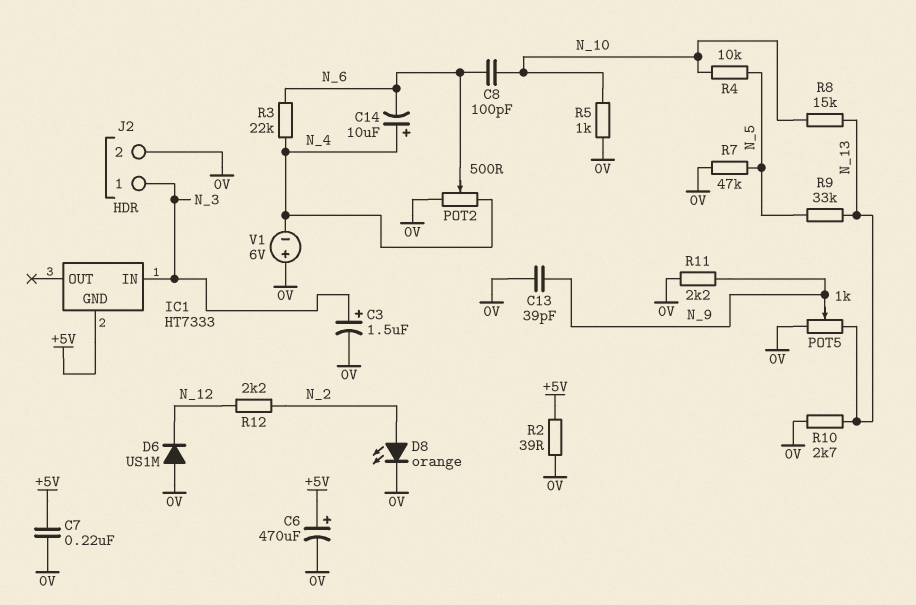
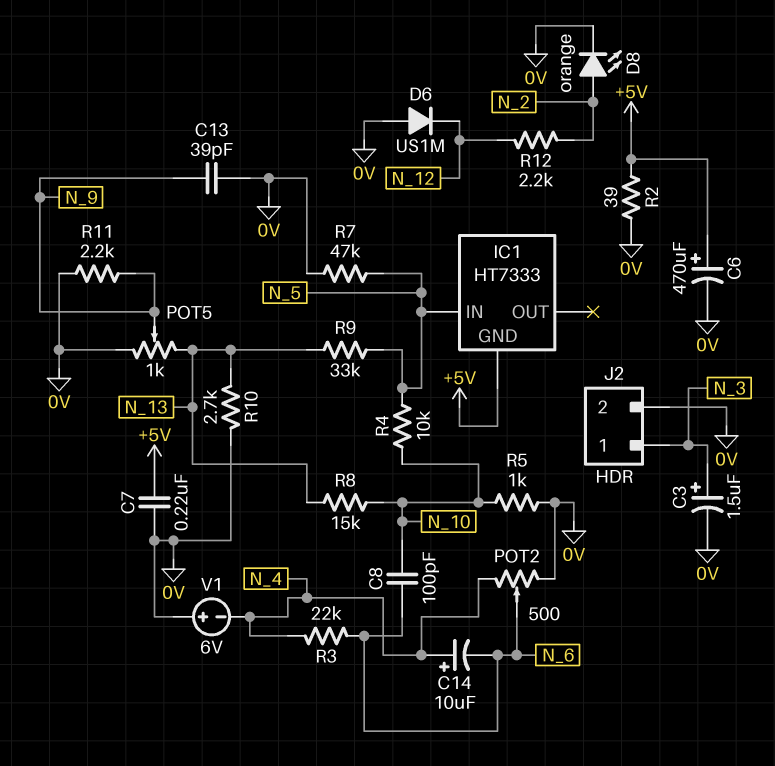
IC1 pin IN: N_3 -> N_5

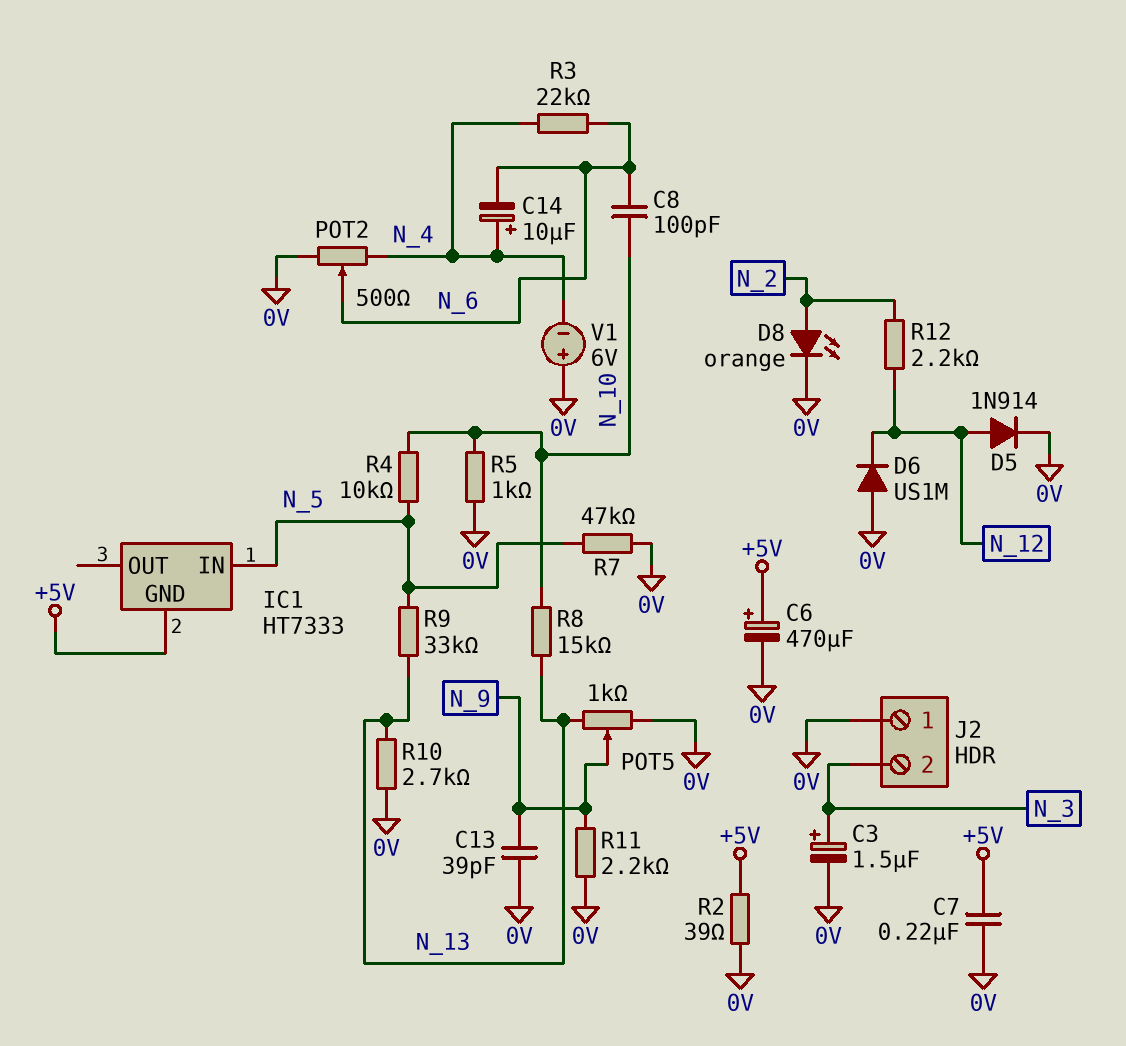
D5: none -> diode 1N914 (A N_12, K 0V)
J2 pin 1: N_3 -> 0V
J2 pin 2: 0V -> N_3

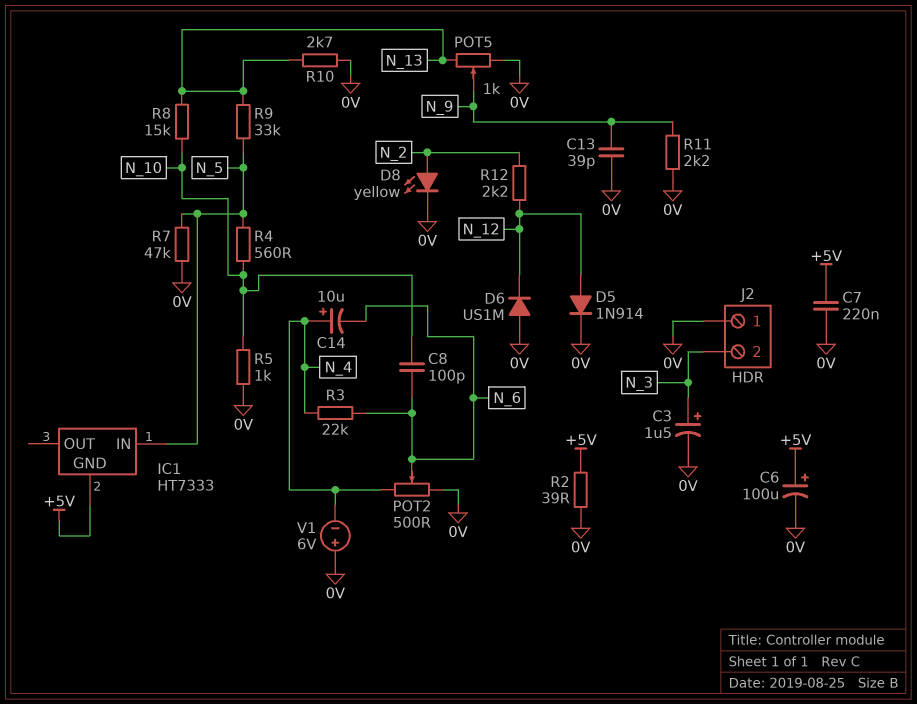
C6: 470uF (plus +5V, minus 0V) -> 100uF (plus +5V, minus 0V)
D8: LED orange (A N_2, K 0V) -> LED yellow (A N_2, K 0V)
R4: 10k (N_5, N_10) -> 560 (N_5, N_10)

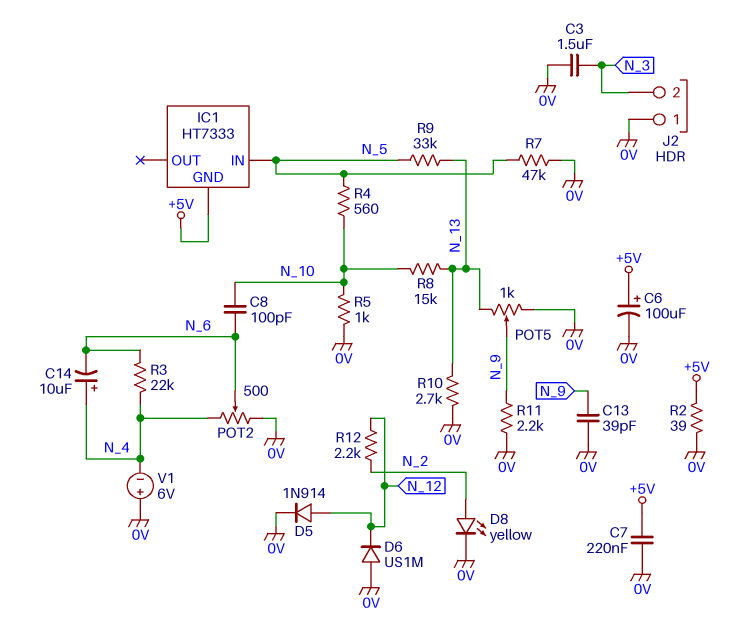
C3: 1.5uF (plus N_3, minus 0V) -> 1.5uF (0V, N_3)

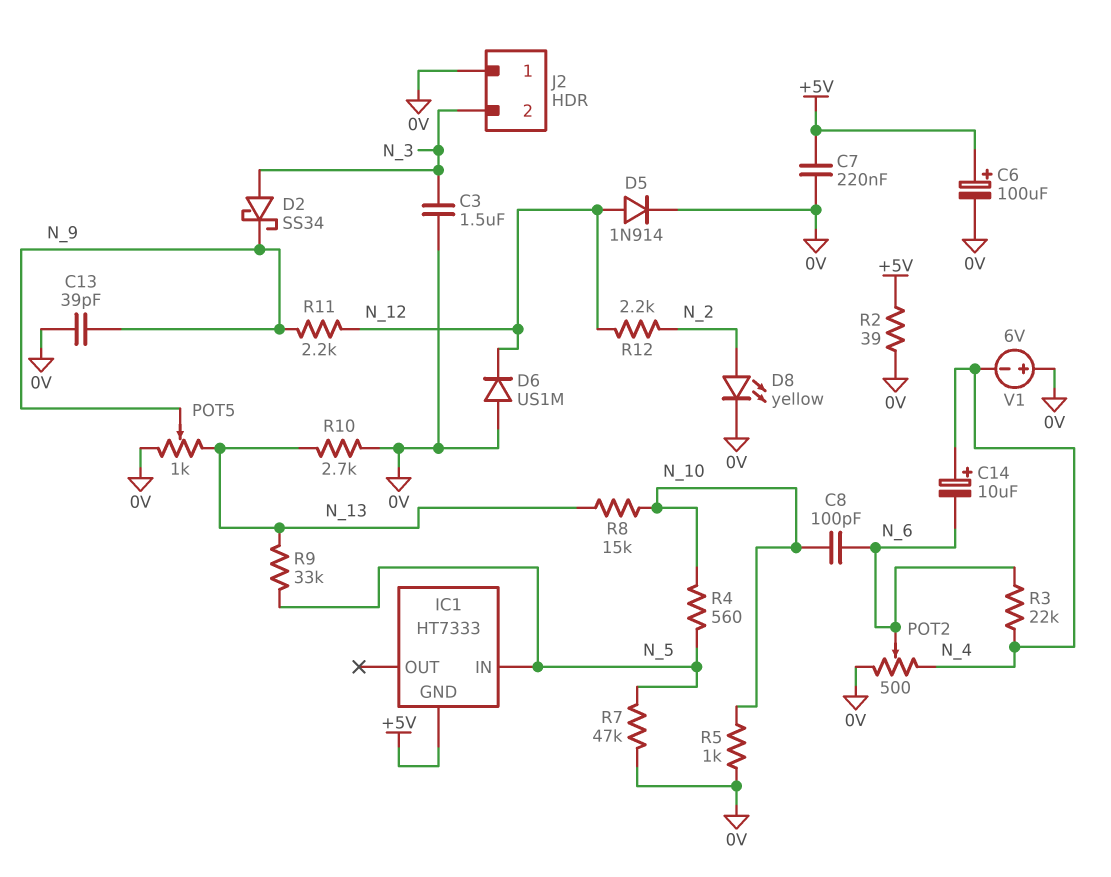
D2: none -> schottky SS34 (A N_3, K N_9)
R11: 2.2k (0V, N_9) -> 2.2k (N_9, N_12)

